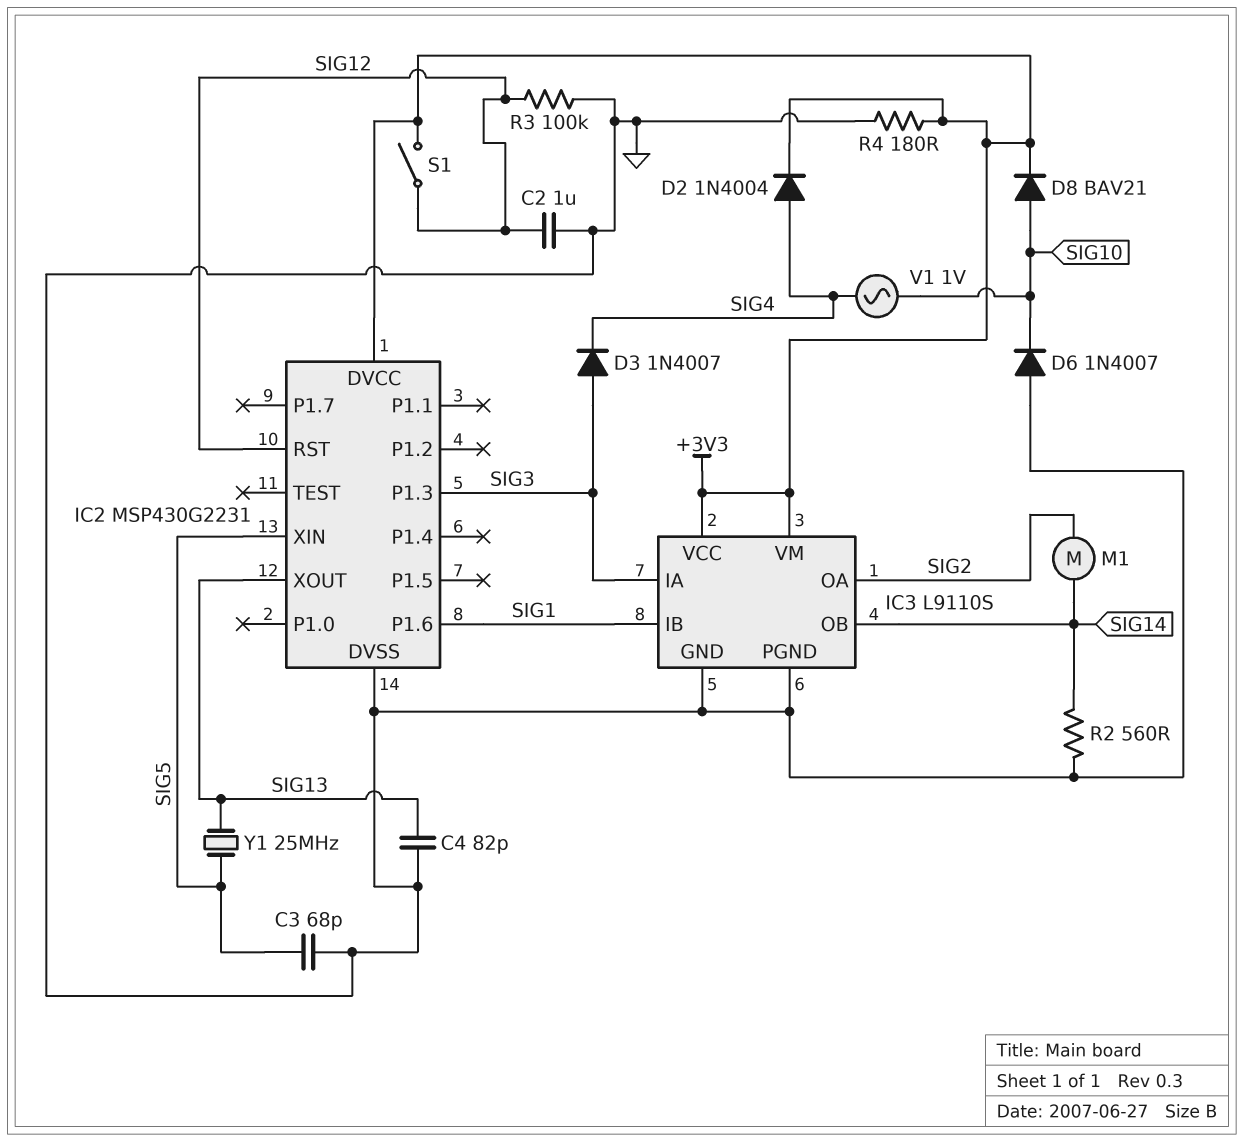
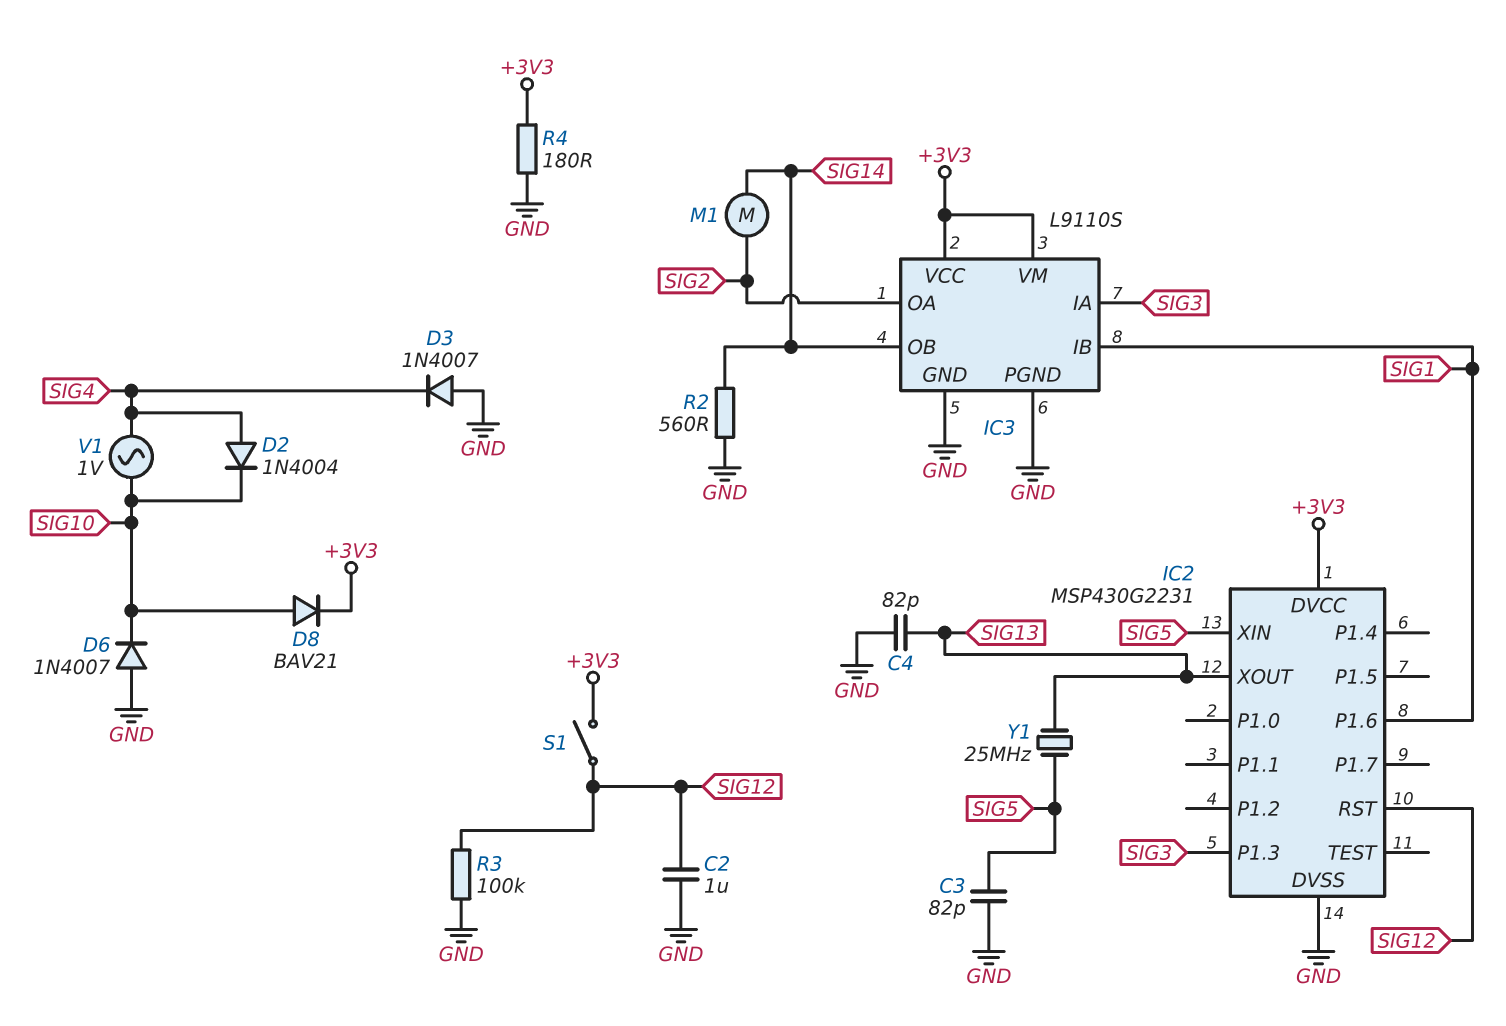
C3: 68pF (GND, SIG5) -> 82pF (GND, SIG5)
D2: diode 1N4004 (A SIG4, K +3V3) -> diode 1N4004 (A SIG4, K SIG10)
D3: diode 1N4007 (A SIG3, K SIG4) -> diode 1N4007 (A GND, K SIG4)

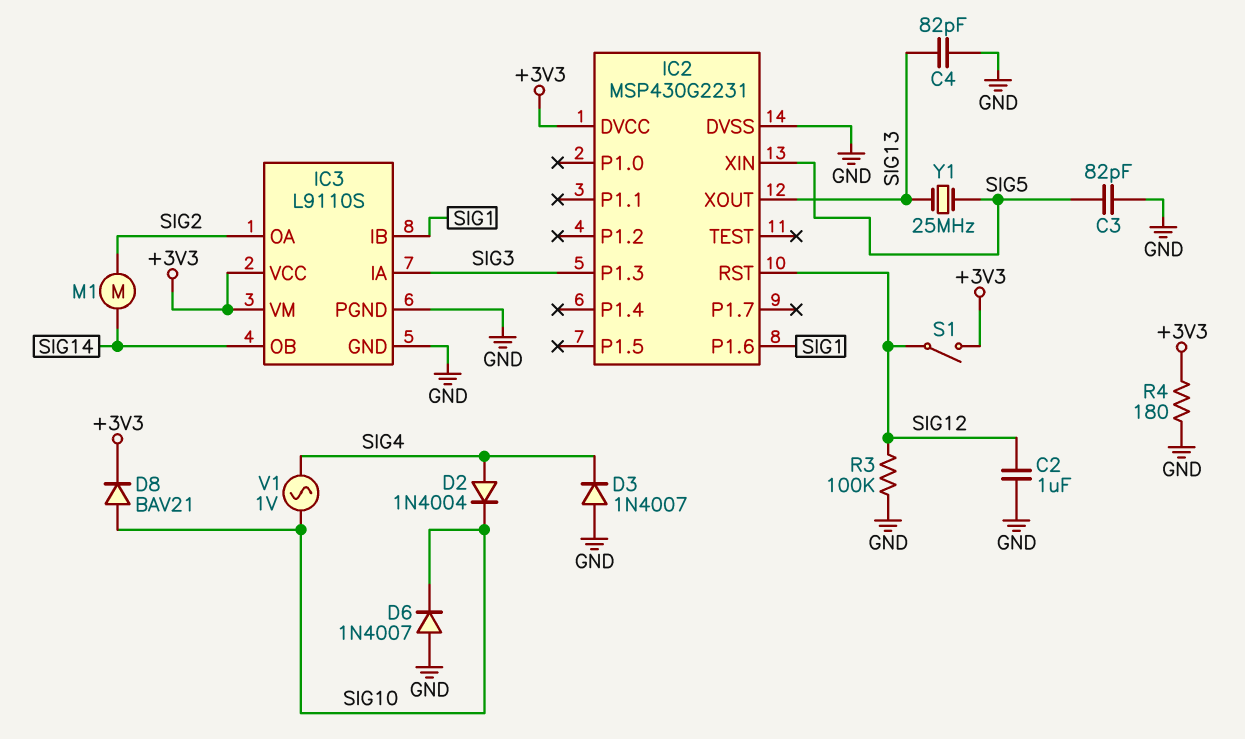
R2: 560 (GND, SIG14) -> none

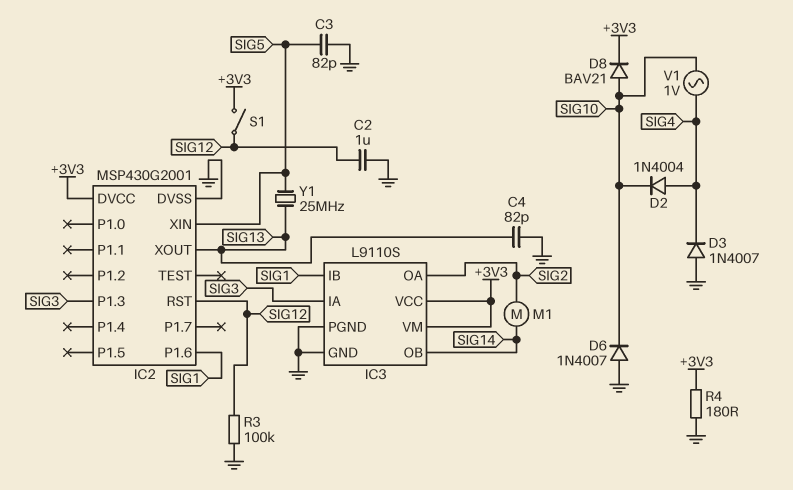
IC2: MSP430G2231 -> MSP430G2001

